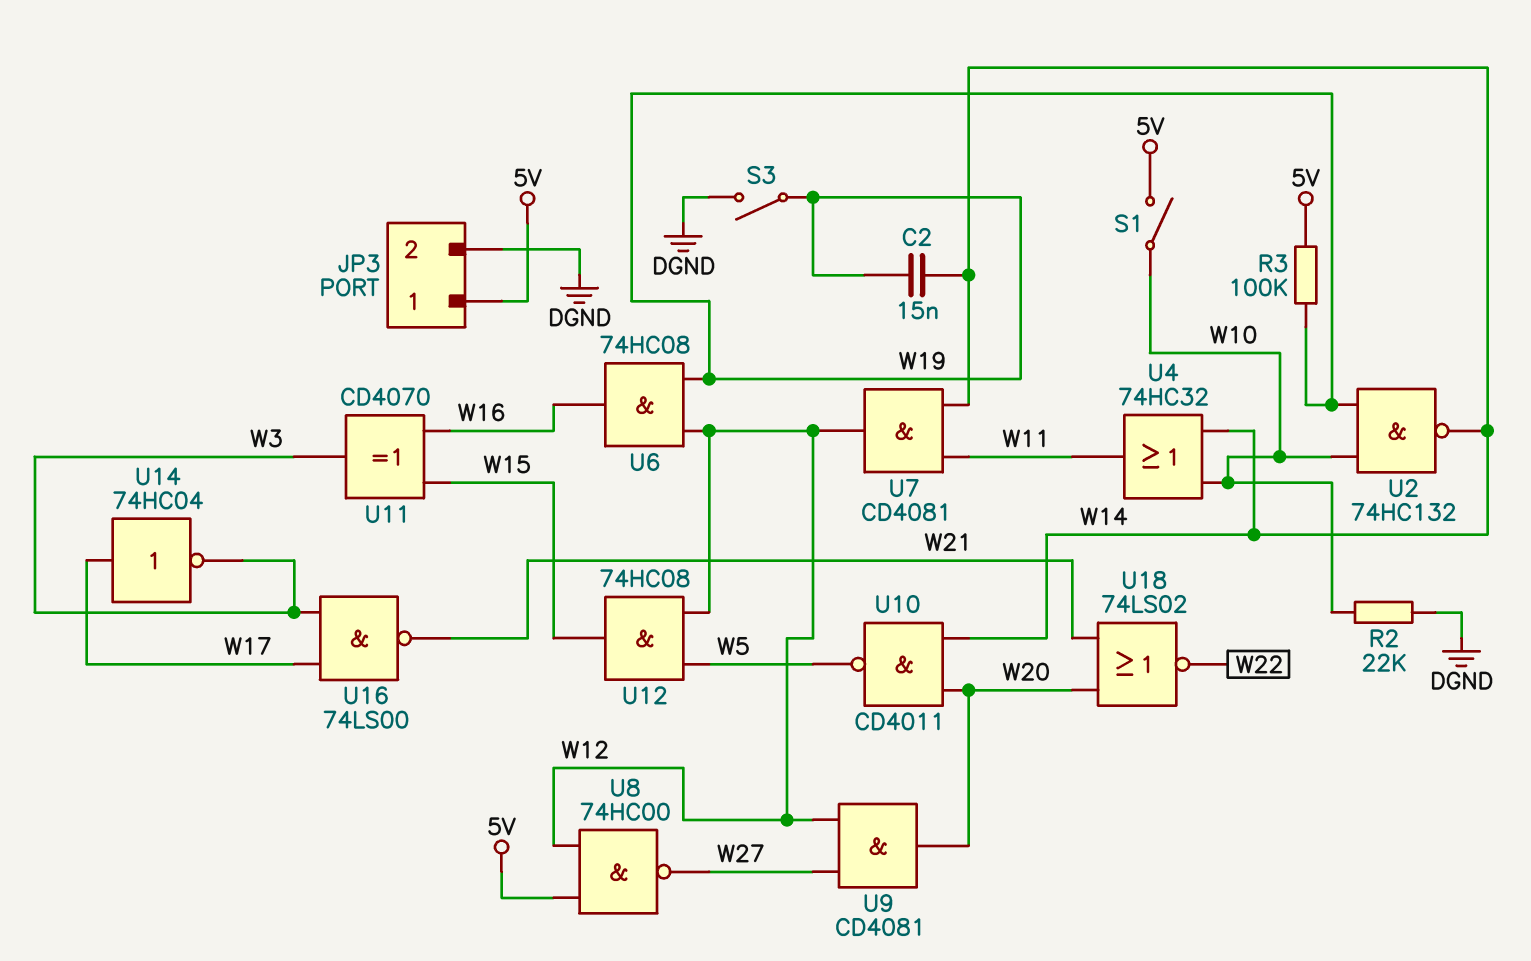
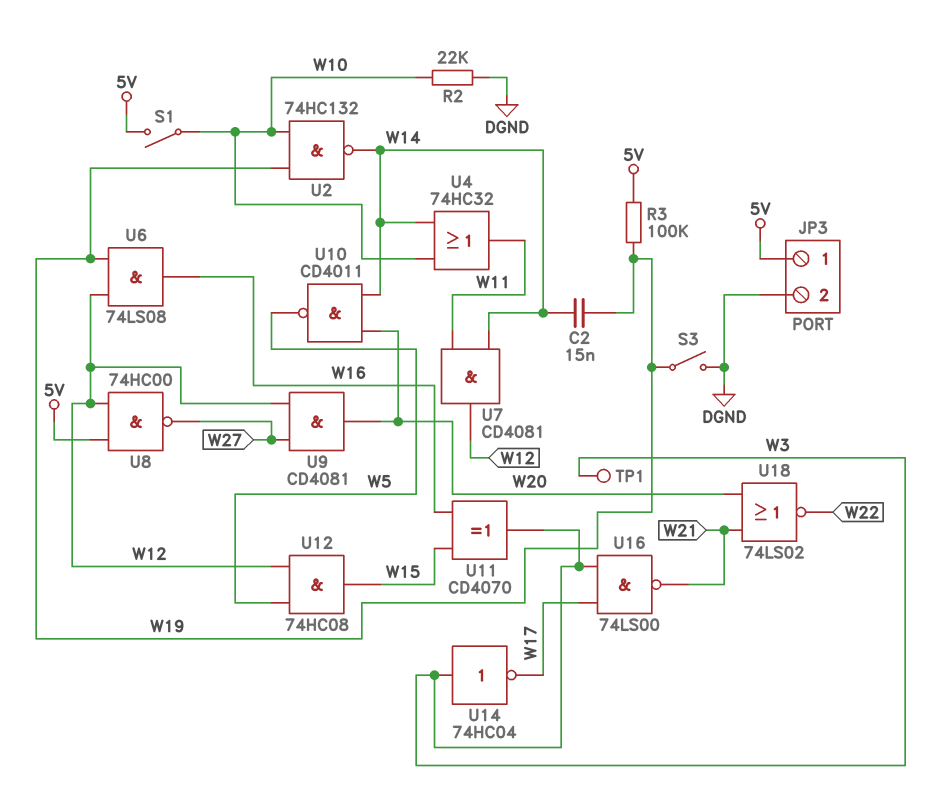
TP1: none -> test point (W3)
U6: AND 74HC08 (in W12, in W19, out W16) -> AND 74LS08 (in W12, in W19, out W16)
U14: NOT 74HC04 (in W17, out W3) -> NOT 74HC04 (in W3, out W17)

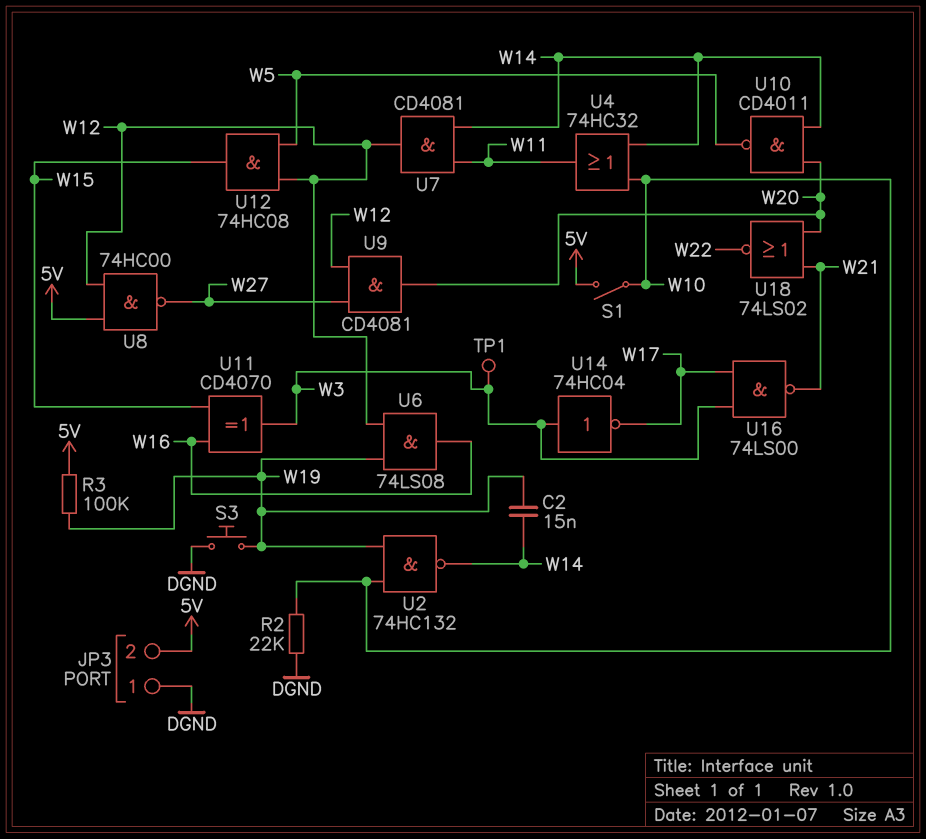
JP3 pin 1: 5V -> DGND
JP3 pin 2: DGND -> 5V
S3: switch (DGND, W19) -> button (DGND, W19)

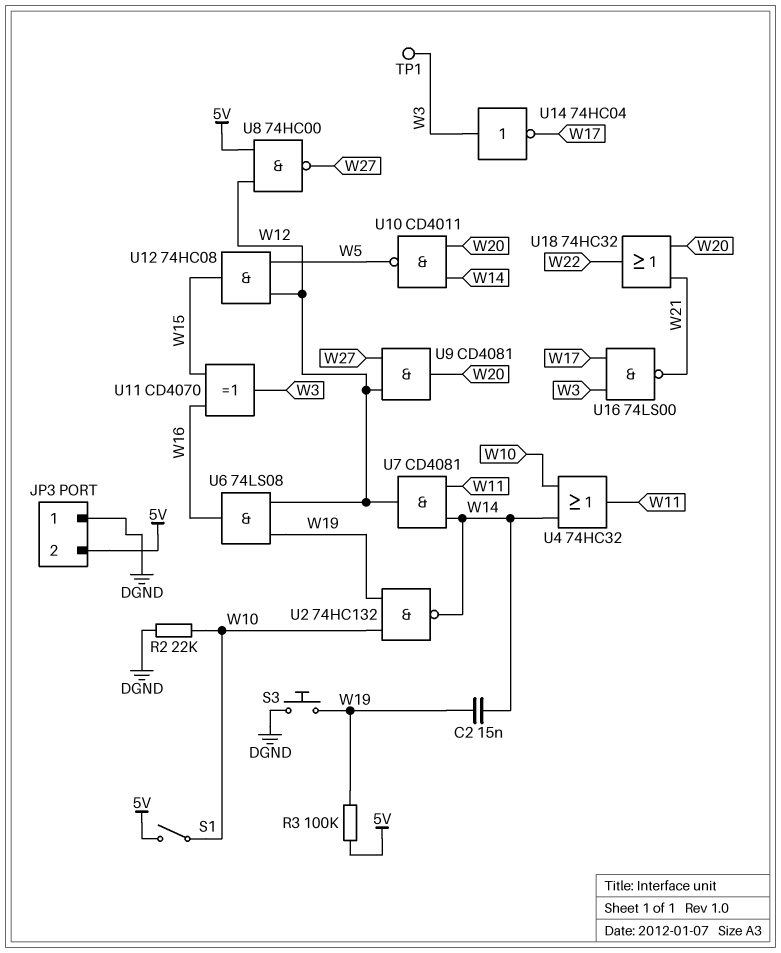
U18: NOR 74LS02 (in W20, in W21, out W22) -> OR 74HC32 (in W20, in W21, out W22)

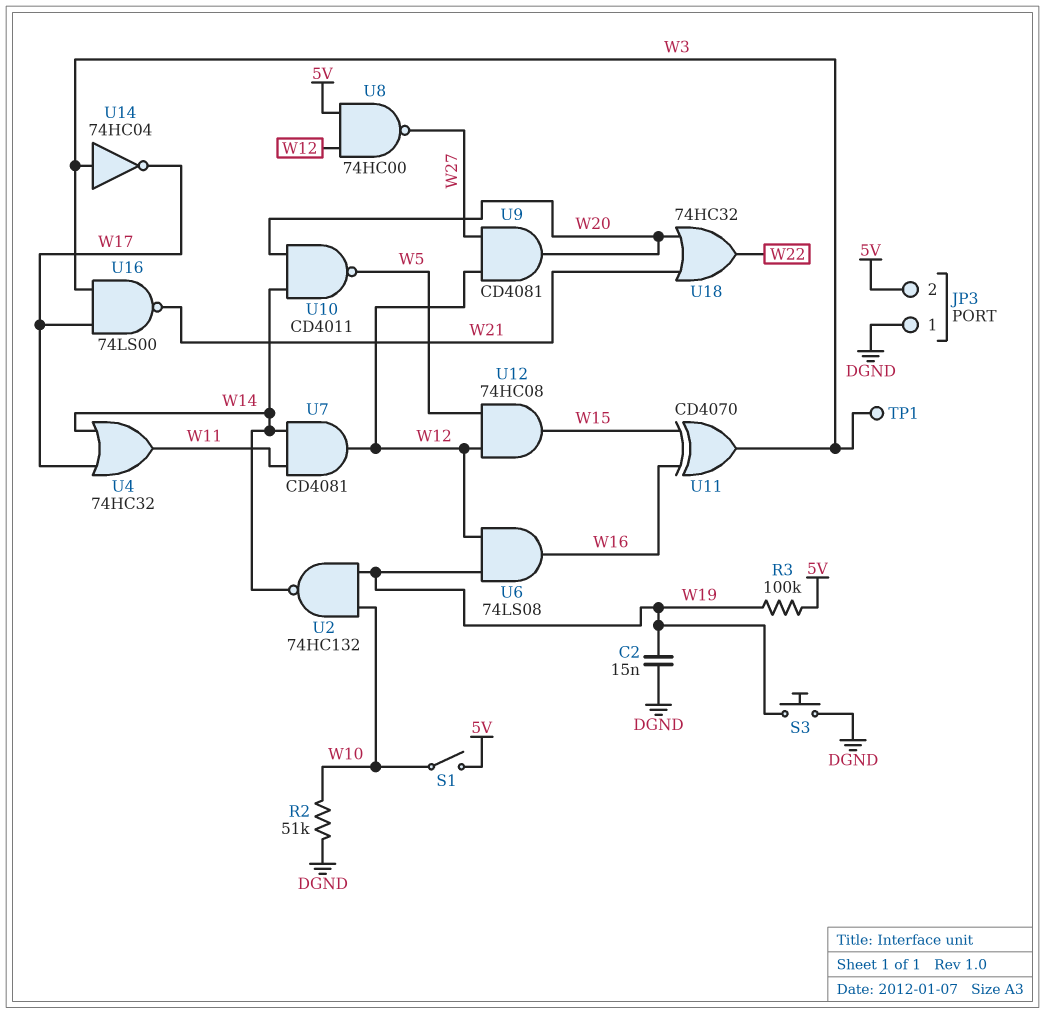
C2: 15nF (W14, W19) -> 15nF (DGND, W19)
R2: 22k (DGND, W10) -> 51k (DGND, W10)
U4: OR 74HC32 (in W10, in W14, out W11) -> OR 74HC32 (in W14, in W17, out W11)

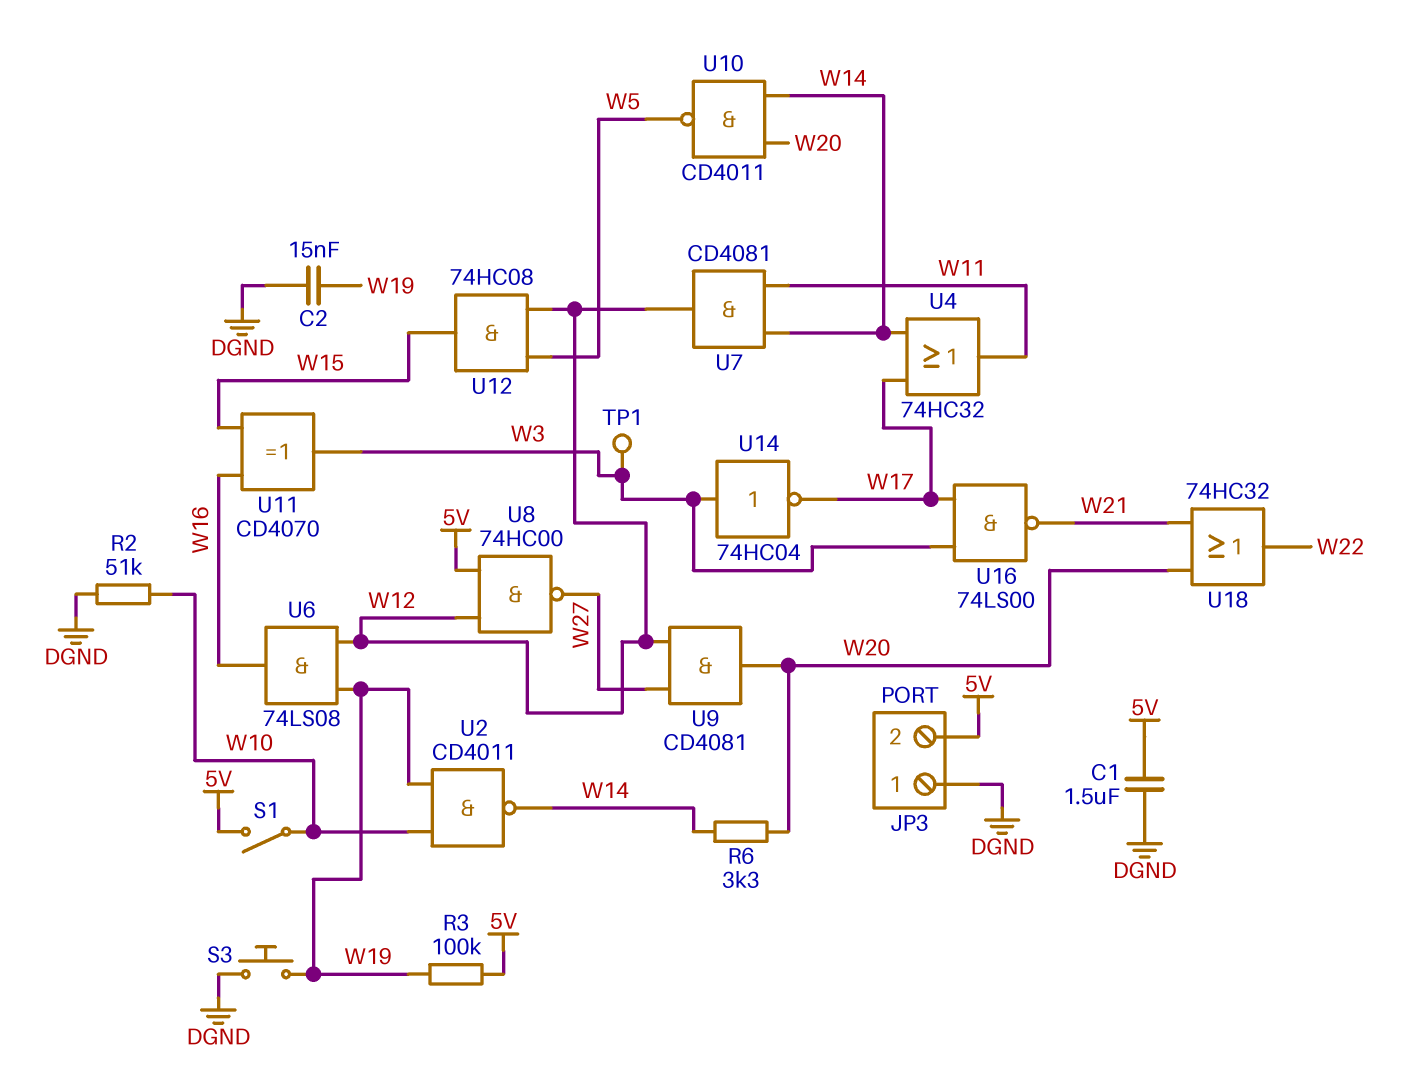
C1: none -> 1.5uF (5V, DGND)
R6: none -> 3.3k (W14, W20)
U2: NAND 74HC132 (in W10, in W19, out W14) -> NAND CD4011 (in W10, in W19, out W14)

